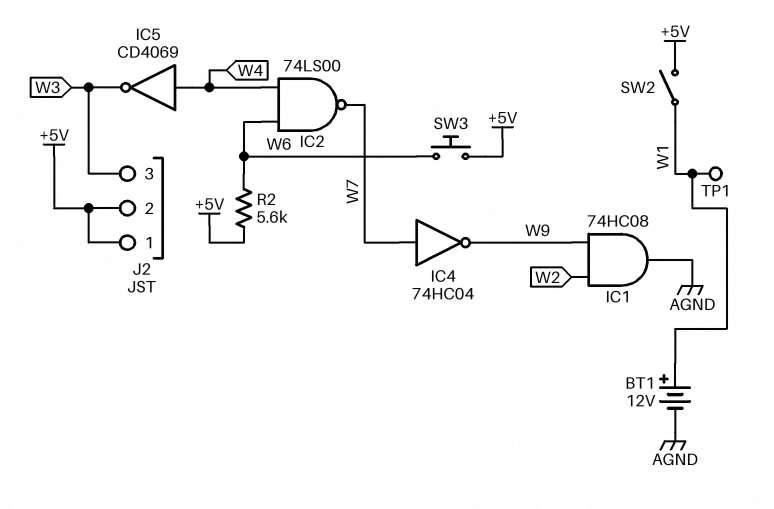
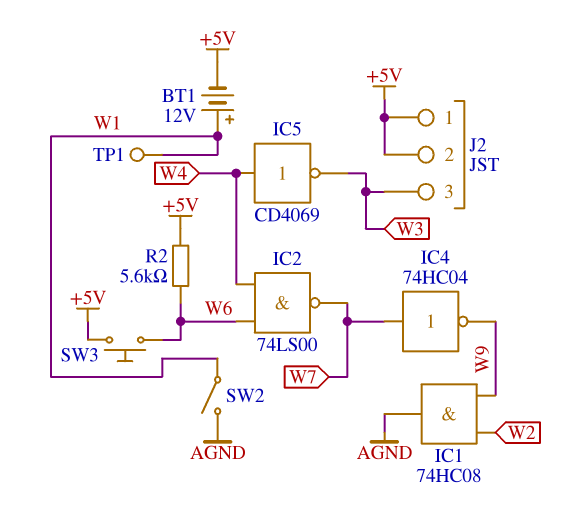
BT1: 12V (plus W1, minus AGND) -> 12V (plus W1, minus +5V)
SW2: switch (+5V, W1) -> switch (AGND, W1)

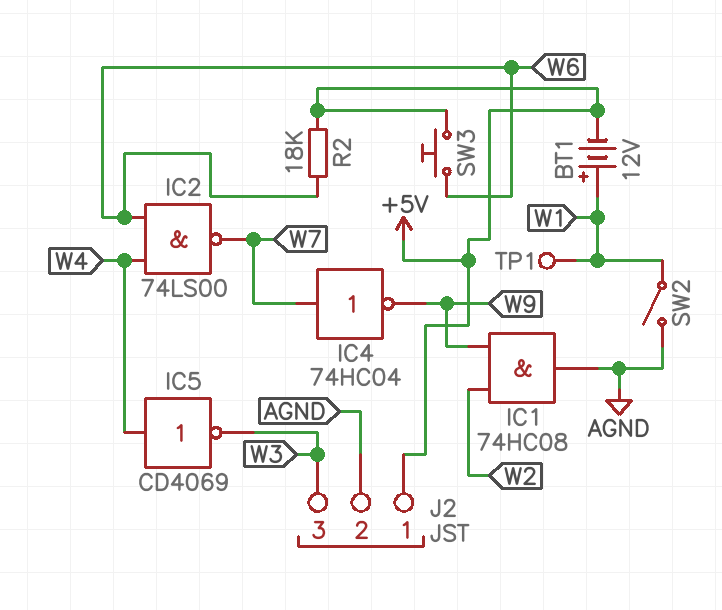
J2 pin 2: +5V -> AGND
R2: 5.6k (+5V, W6) -> 18k (+5V, W6)

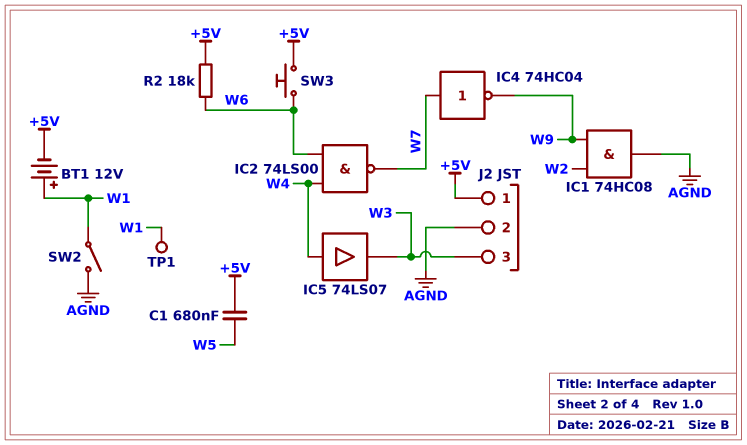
C1: none -> 680nF (+5V, W5)
IC5: NOT CD4069 (in W4, out W3) -> buffer 74LS07 (in W4, out W3)

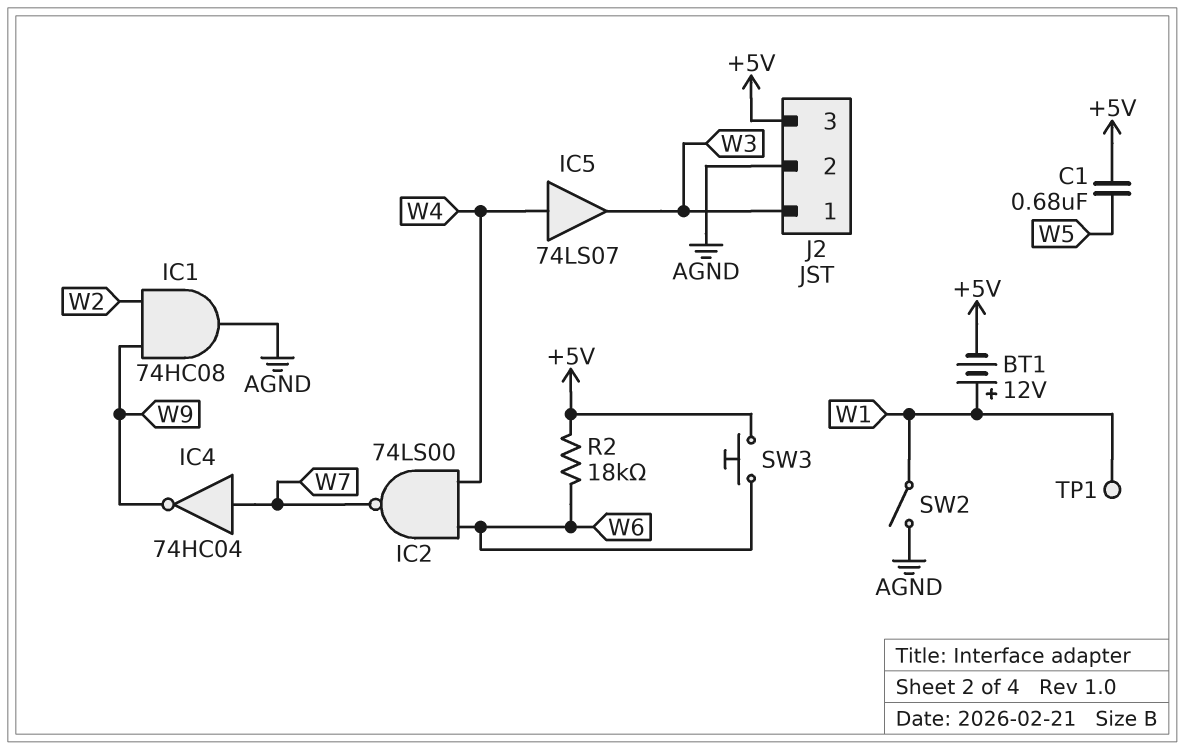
J2 pin 1: +5V -> W3
J2 pin 3: W3 -> +5V

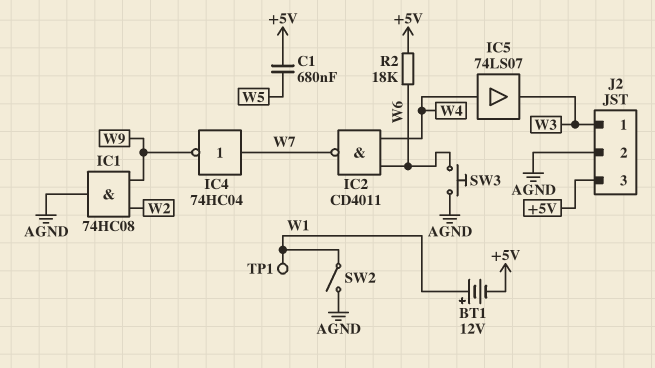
IC2: NAND 74LS00 (in W4, in W6, out W7) -> NAND CD4011 (in W4, in W6, out W7)
SW3: button (+5V, W6) -> button (AGND, W6)

